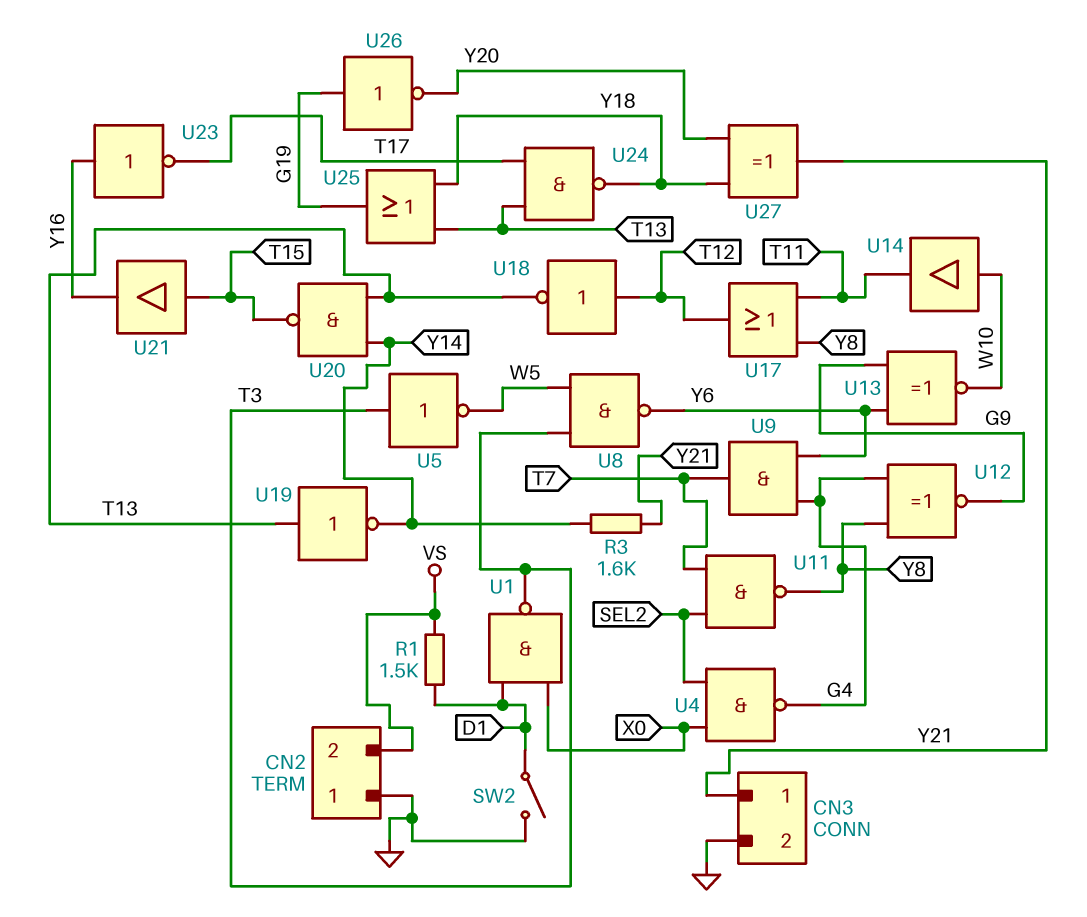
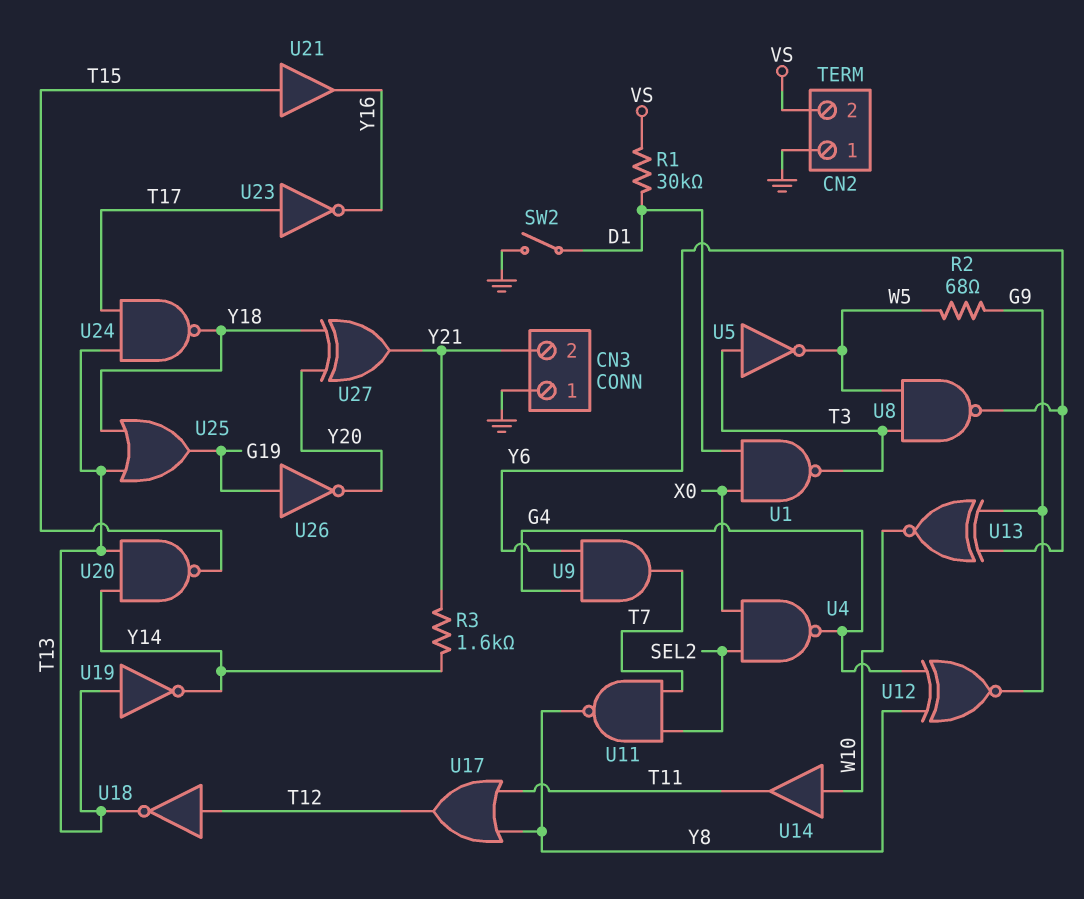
CN3 pin 1: Y21 -> GND
CN3 pin 2: GND -> Y21
R1: 1.5k (D1, VS) -> 30k (D1, VS)
R2: none -> 68 (G9, W5)
U23: NOT (in Y16, out T17) -> NOT (in T17, out Y16)

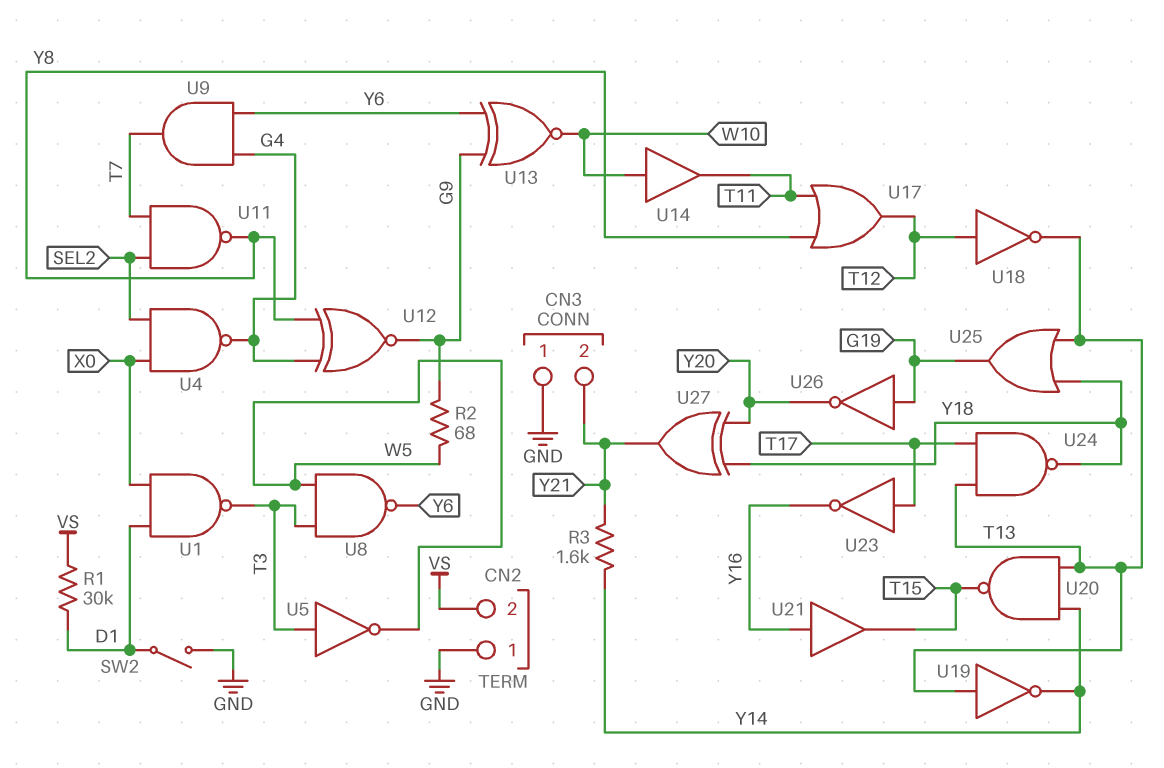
U21: buffer (in T15, out Y16) -> buffer (in Y16, out T15)

